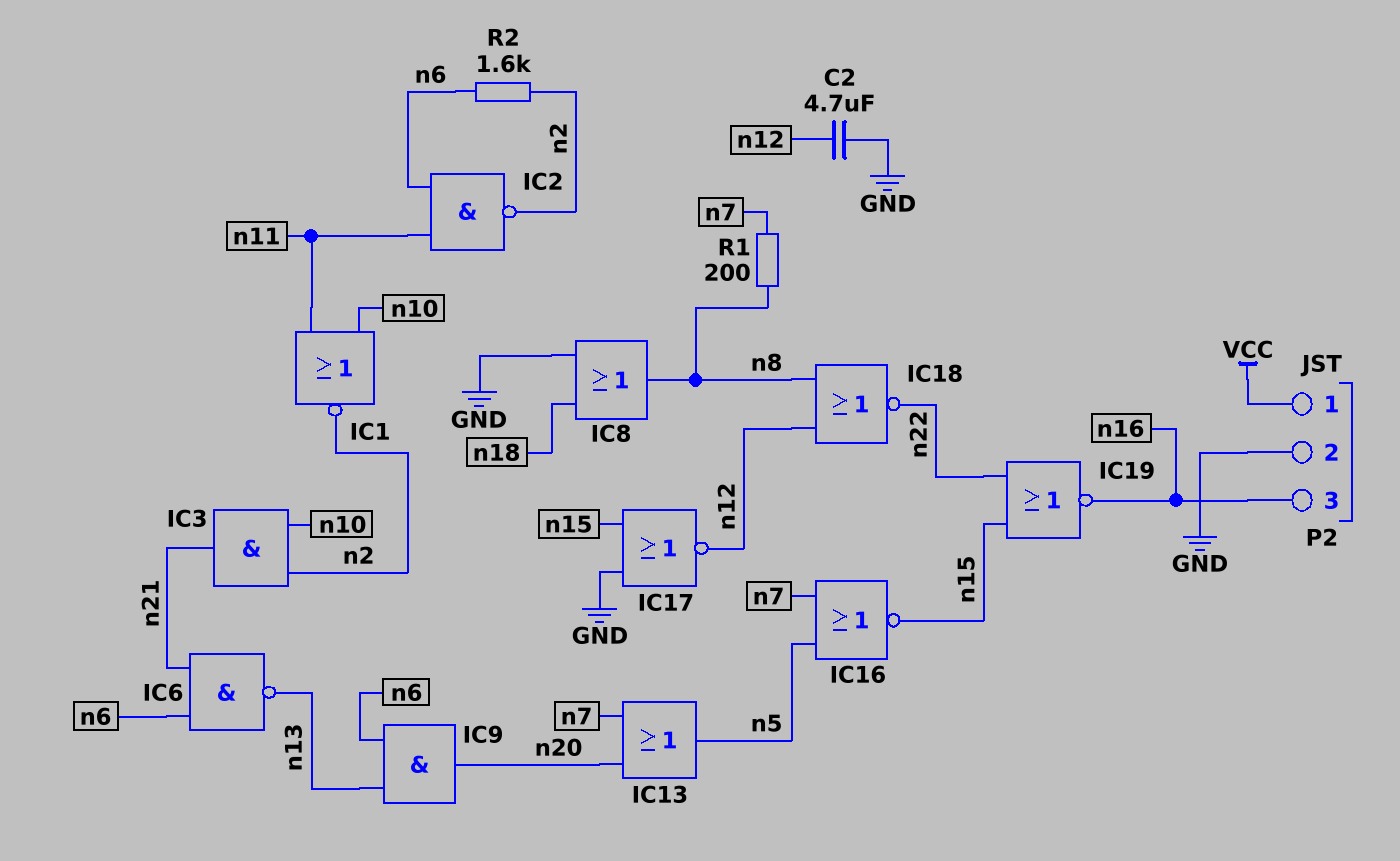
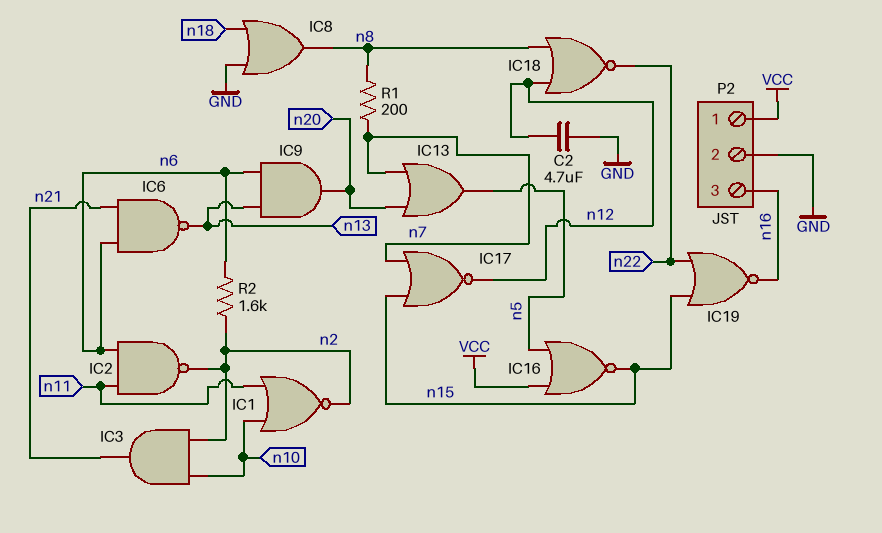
IC16: NOR (in n5, in n7, out n15) -> NOR (in VCC, in n5, out n15)
IC17: NOR (in GND, in n15, out n12) -> NOR (in n7, in n15, out n12)

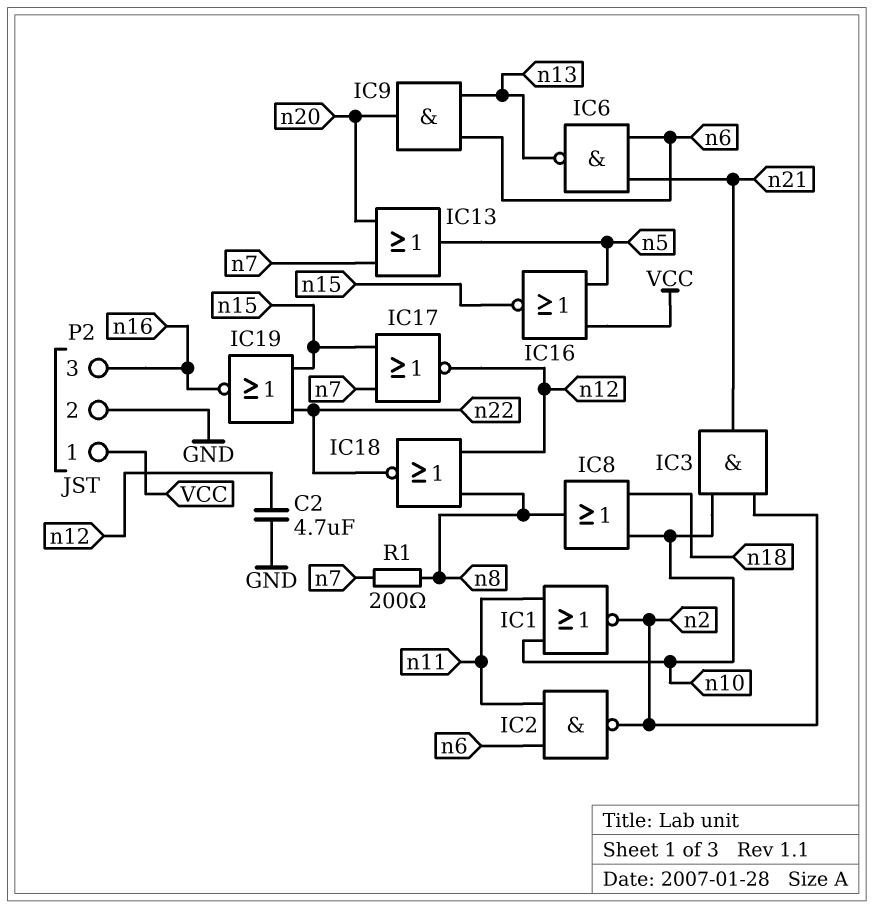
IC8: OR (in GND, in n18, out n8) -> OR (in n10, in n18, out n8)
R2: 1.6k (n2, n6) -> none

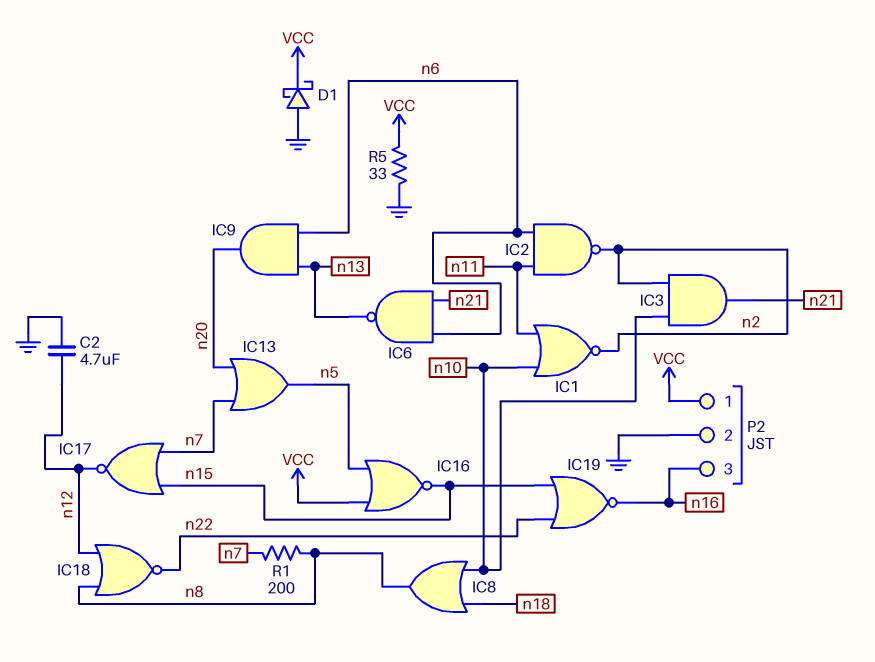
D1: none -> schottky (A GND, K VCC)
R5: none -> 33 (GND, VCC)

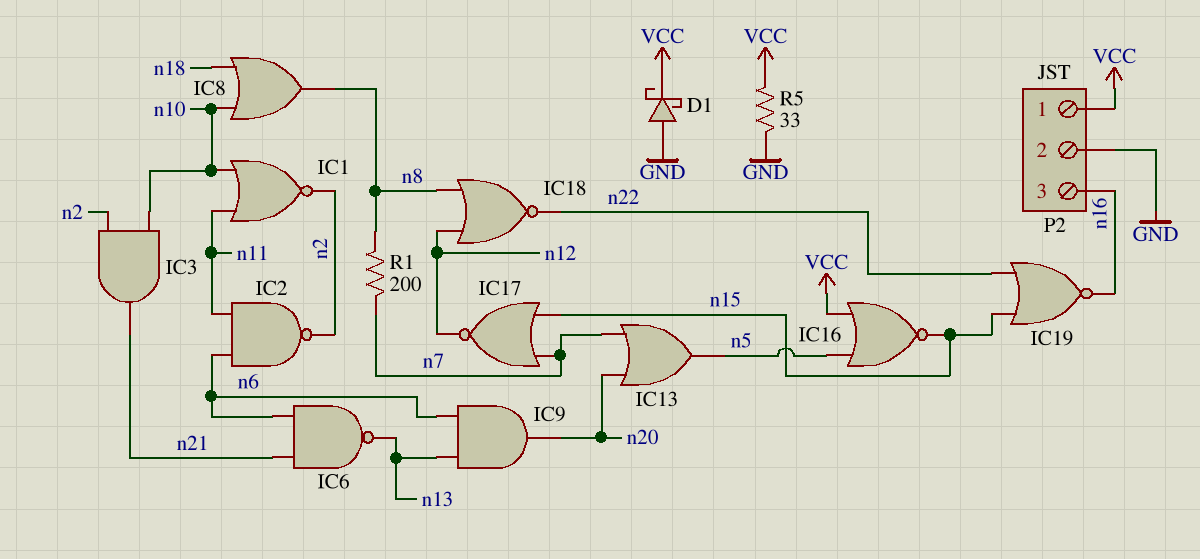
C2: 4.7uF (GND, n12) -> none

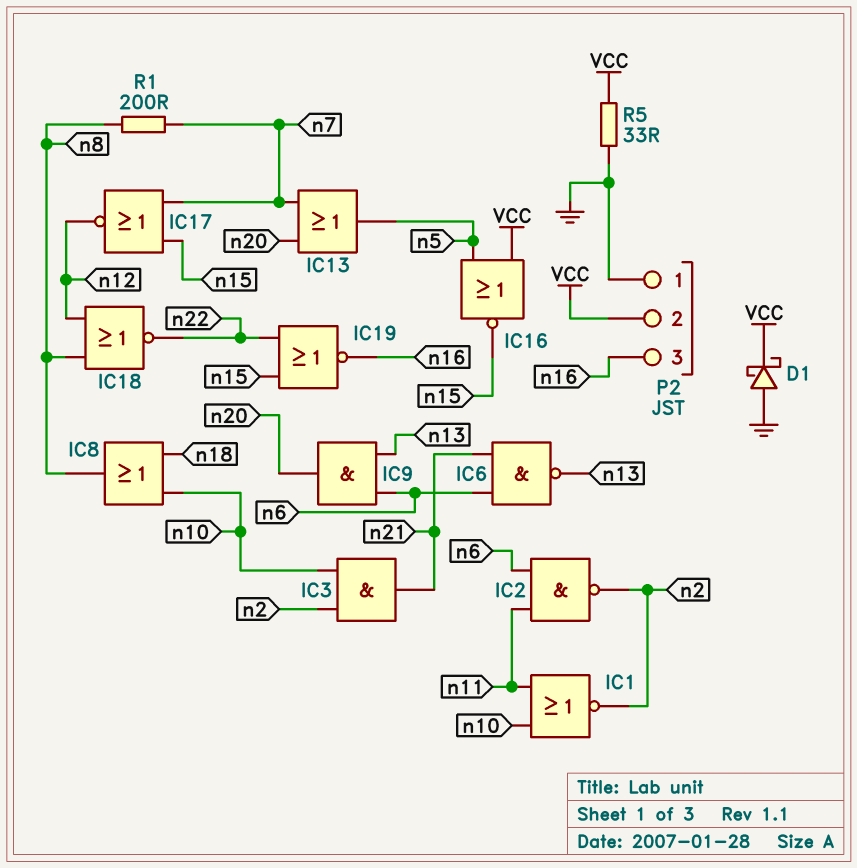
P2 pin 1: VCC -> GND
P2 pin 2: GND -> VCC

